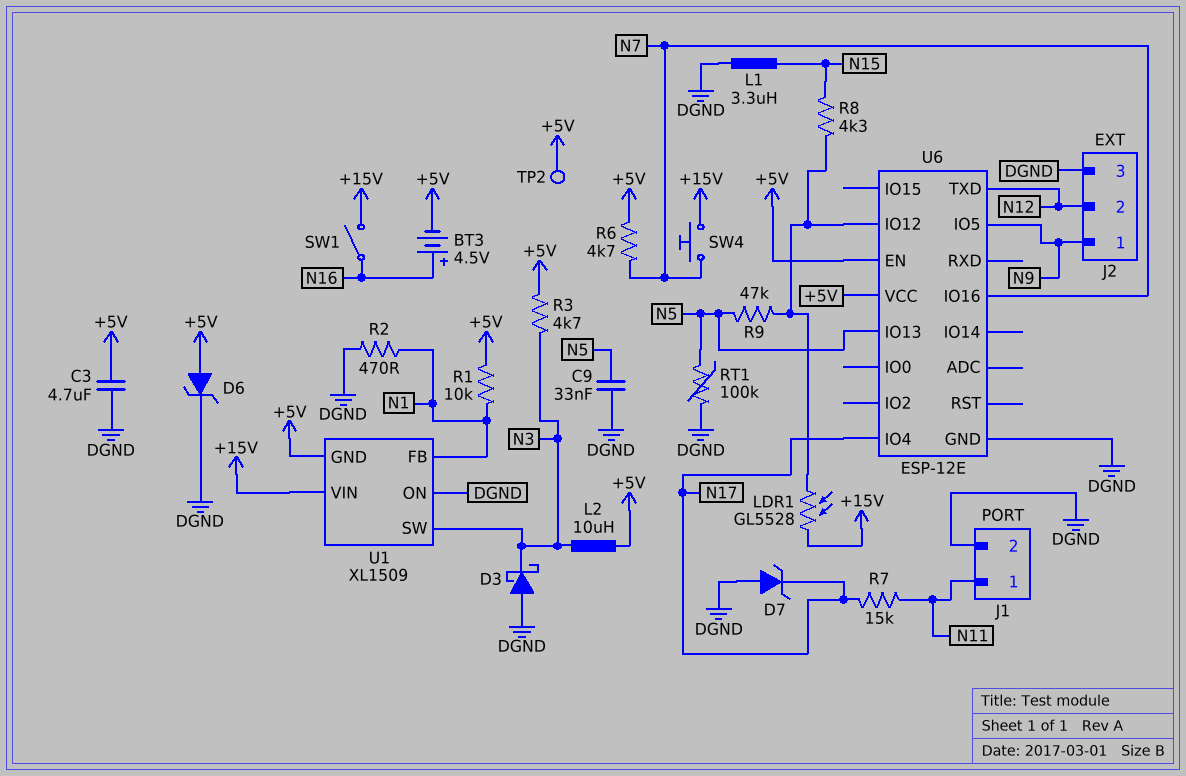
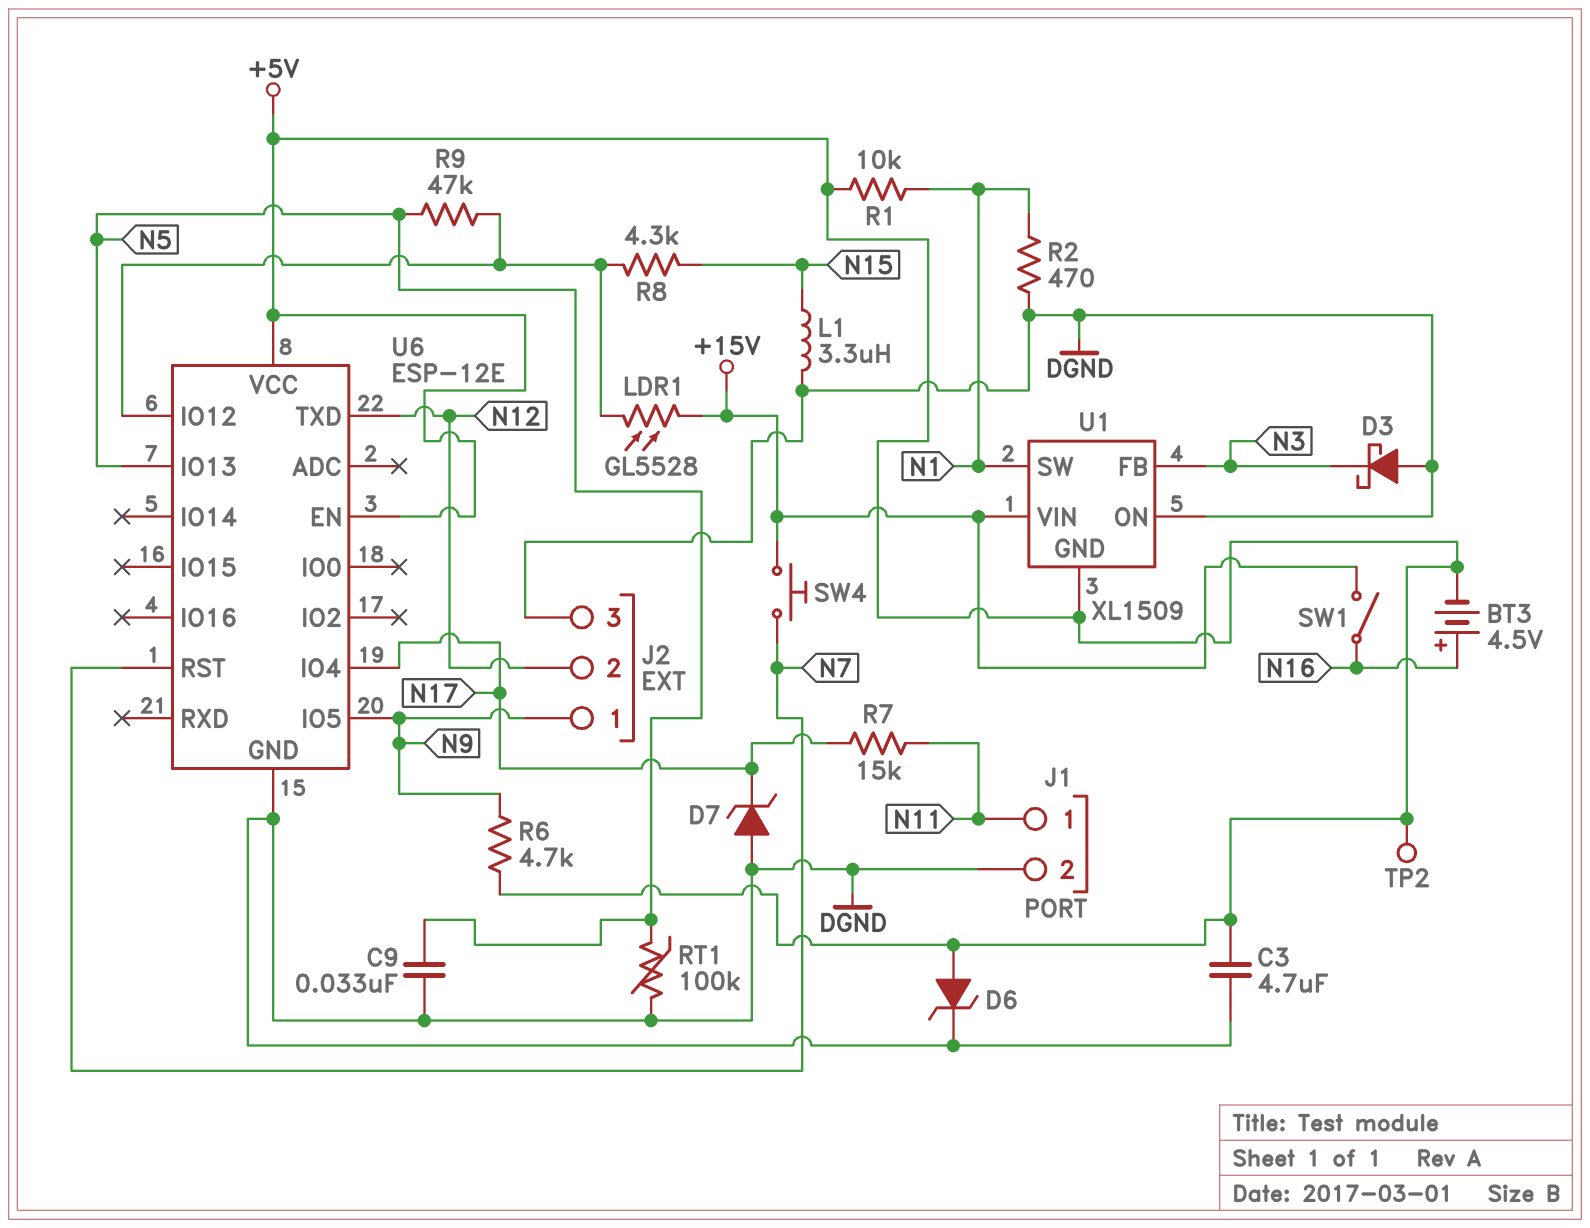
L2: 10uH (+5V, N3) -> none
R3: 4.7k (+5V, N3) -> none
R6: 4.7k (+5V, N7) -> 4.7k (+5V, N9)
U1 pin FB: N1 -> N3
U1 pin SW: N3 -> N1
U6 pin IO16: N7 -> none
U6 pin RST: none -> N7

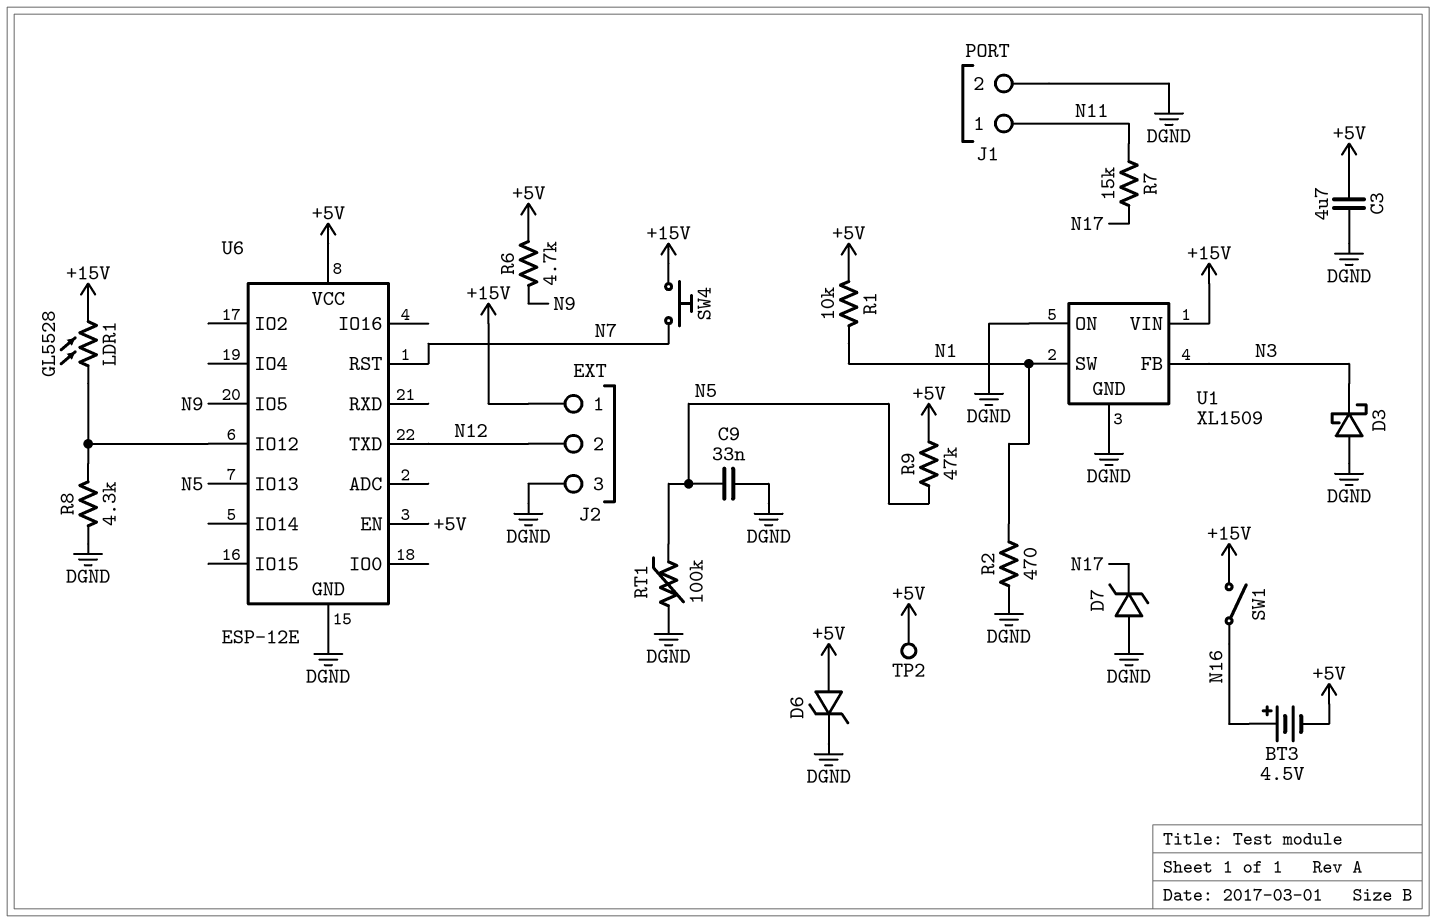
J2 pin 1: N9 -> +15V
L1: 3.3uH (DGND, N15) -> none
R8: 4.3k (N15, U6/IO12) -> 4.3k (DGND, U6/IO12)
R9: 47k (N5, U6/IO12) -> 47k (+5V, N5)
U1 pin GND: +5V -> DGND
U6 pin IO4: N17 -> none

